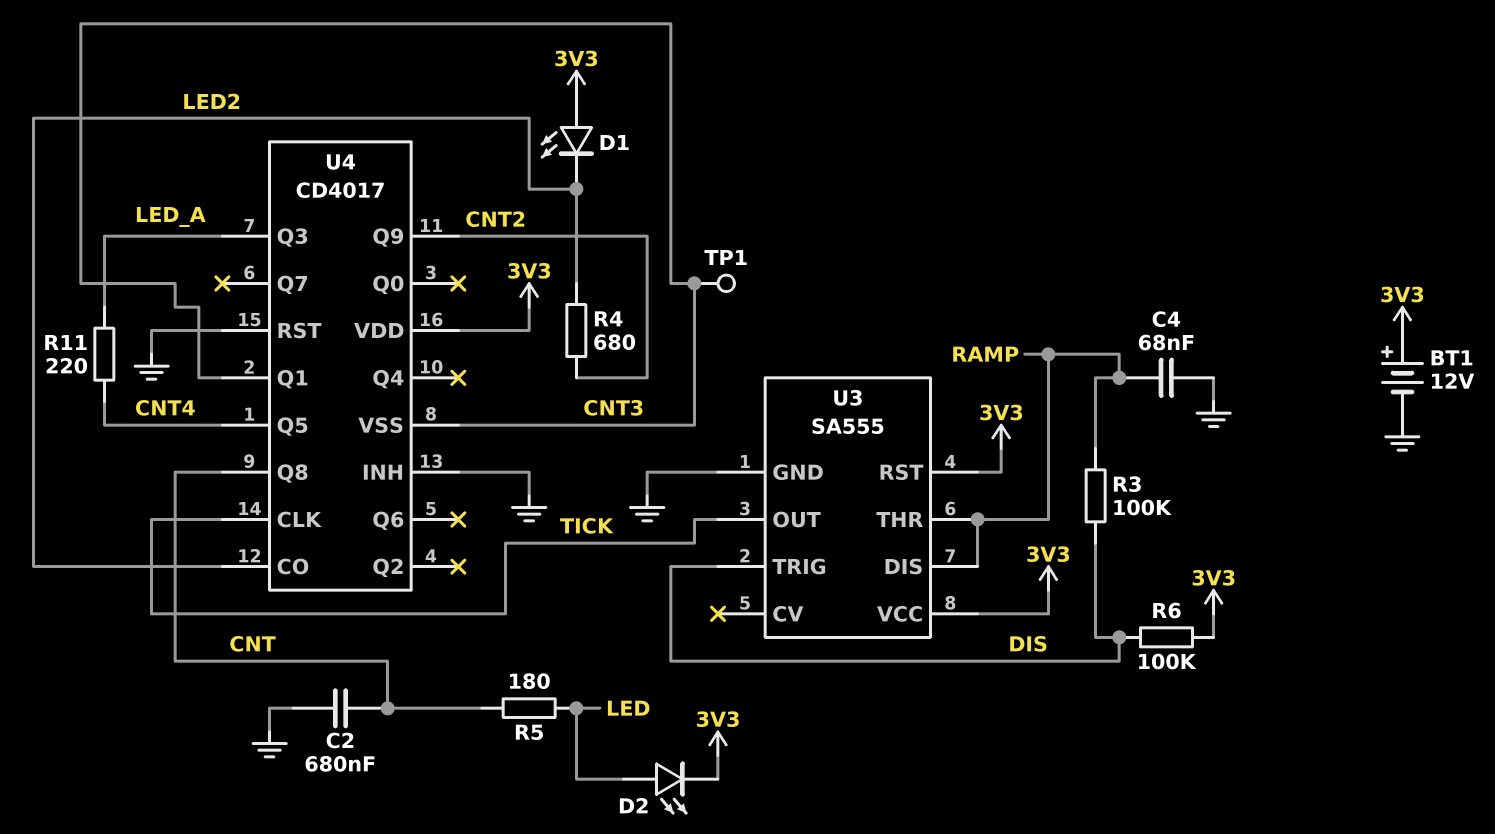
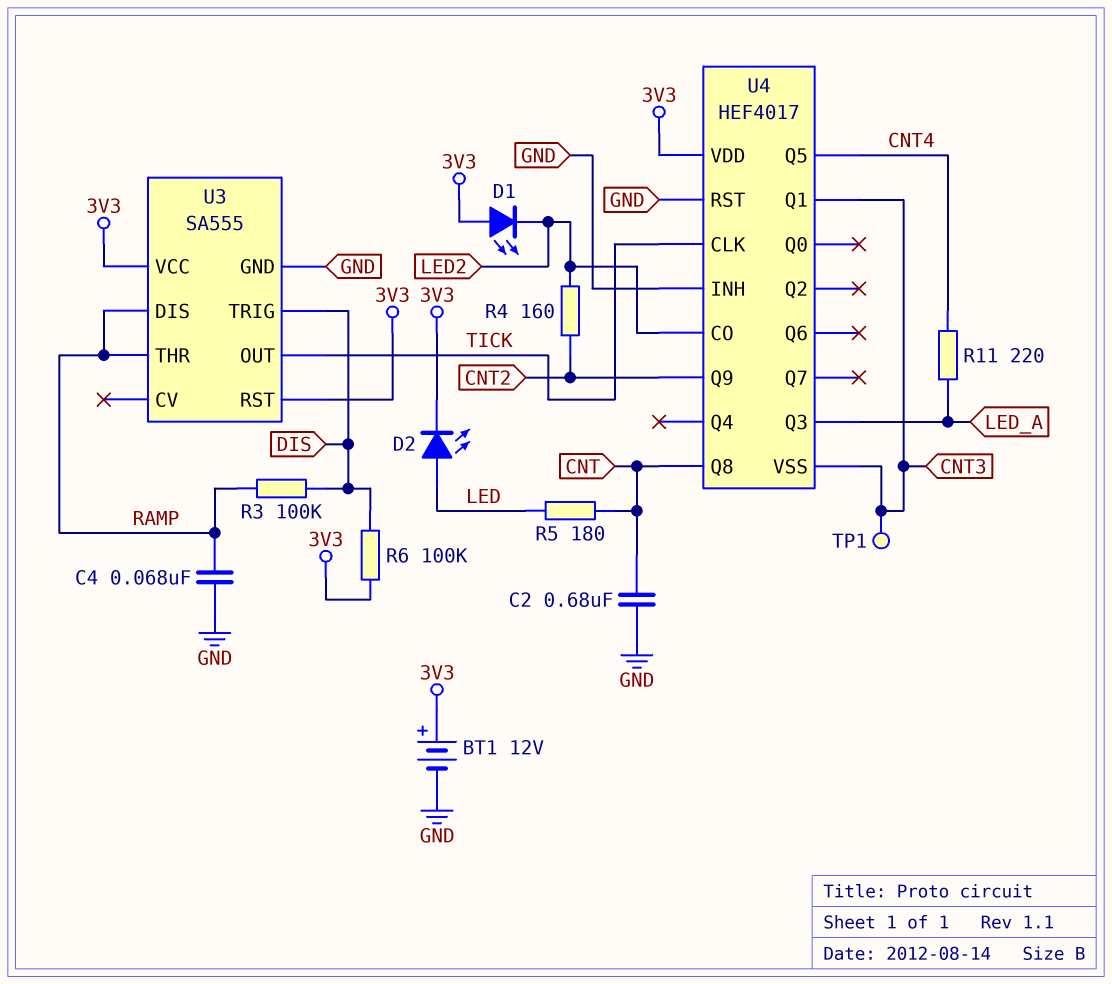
R4: 680 (CNT2, LED2) -> 160 (CNT2, LED2)
U4: CD4017 -> HEF4017

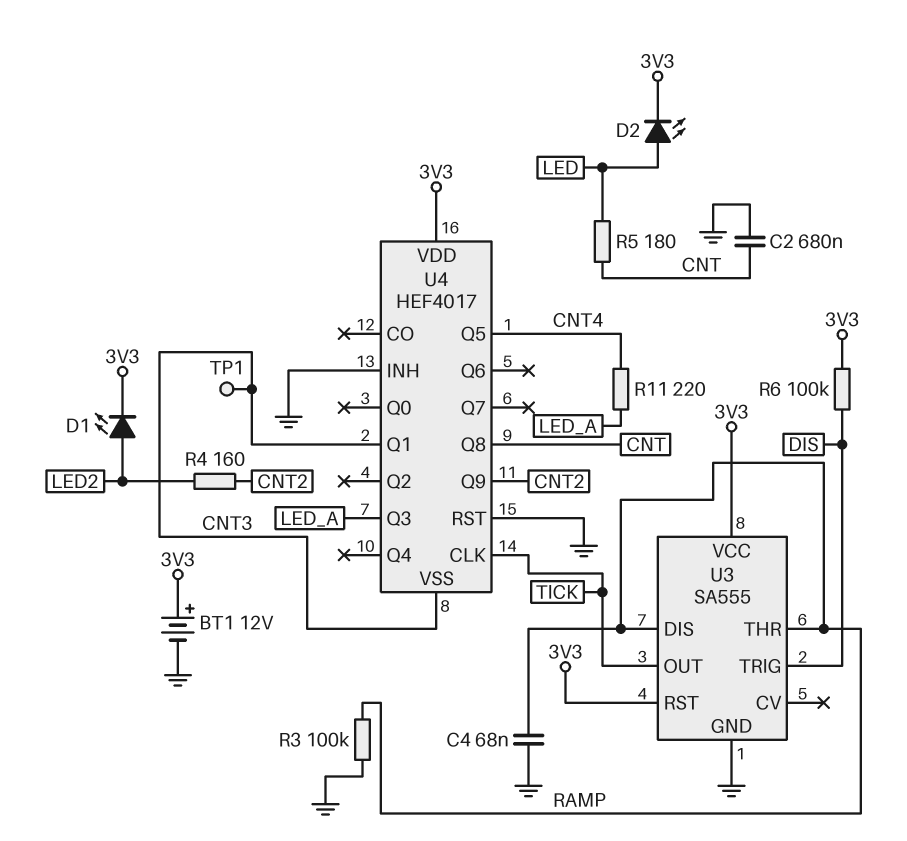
D1: LED (A 3V3, K LED2) -> LED (A LED2, K 3V3)
R3: 100k (DIS, RAMP) -> 100k (GND, RAMP)
U4 pin CO: LED2 -> none

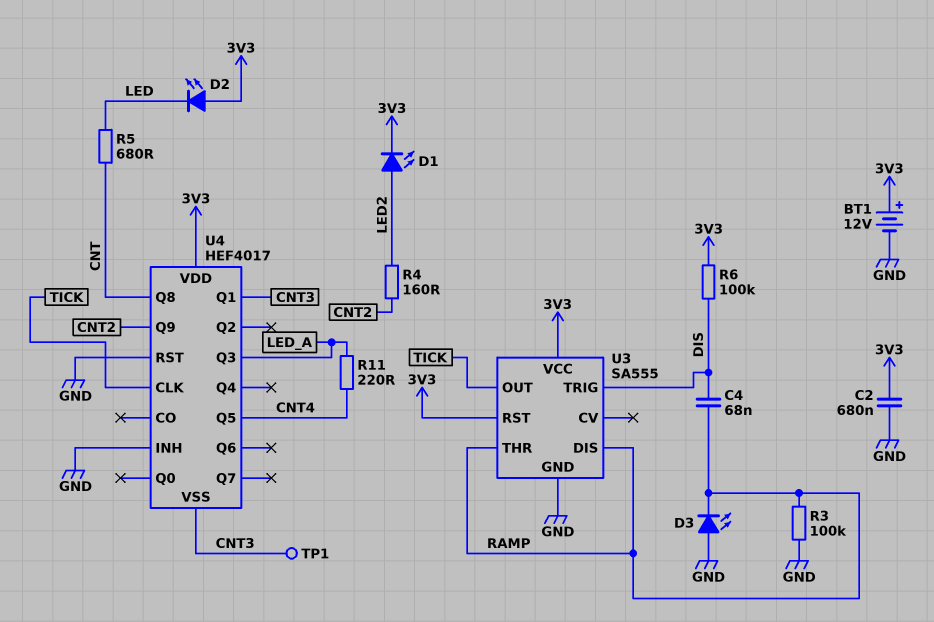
C2: 680nF (CNT, GND) -> 680nF (3V3, GND)
C4: 68nF (GND, RAMP) -> 68nF (DIS, RAMP)
D2: LED (A LED, K 3V3) -> LED (A 3V3, K LED)
D3: none -> LED (A GND, K RAMP)
R5: 180 (CNT, LED) -> 680 (CNT, LED)

